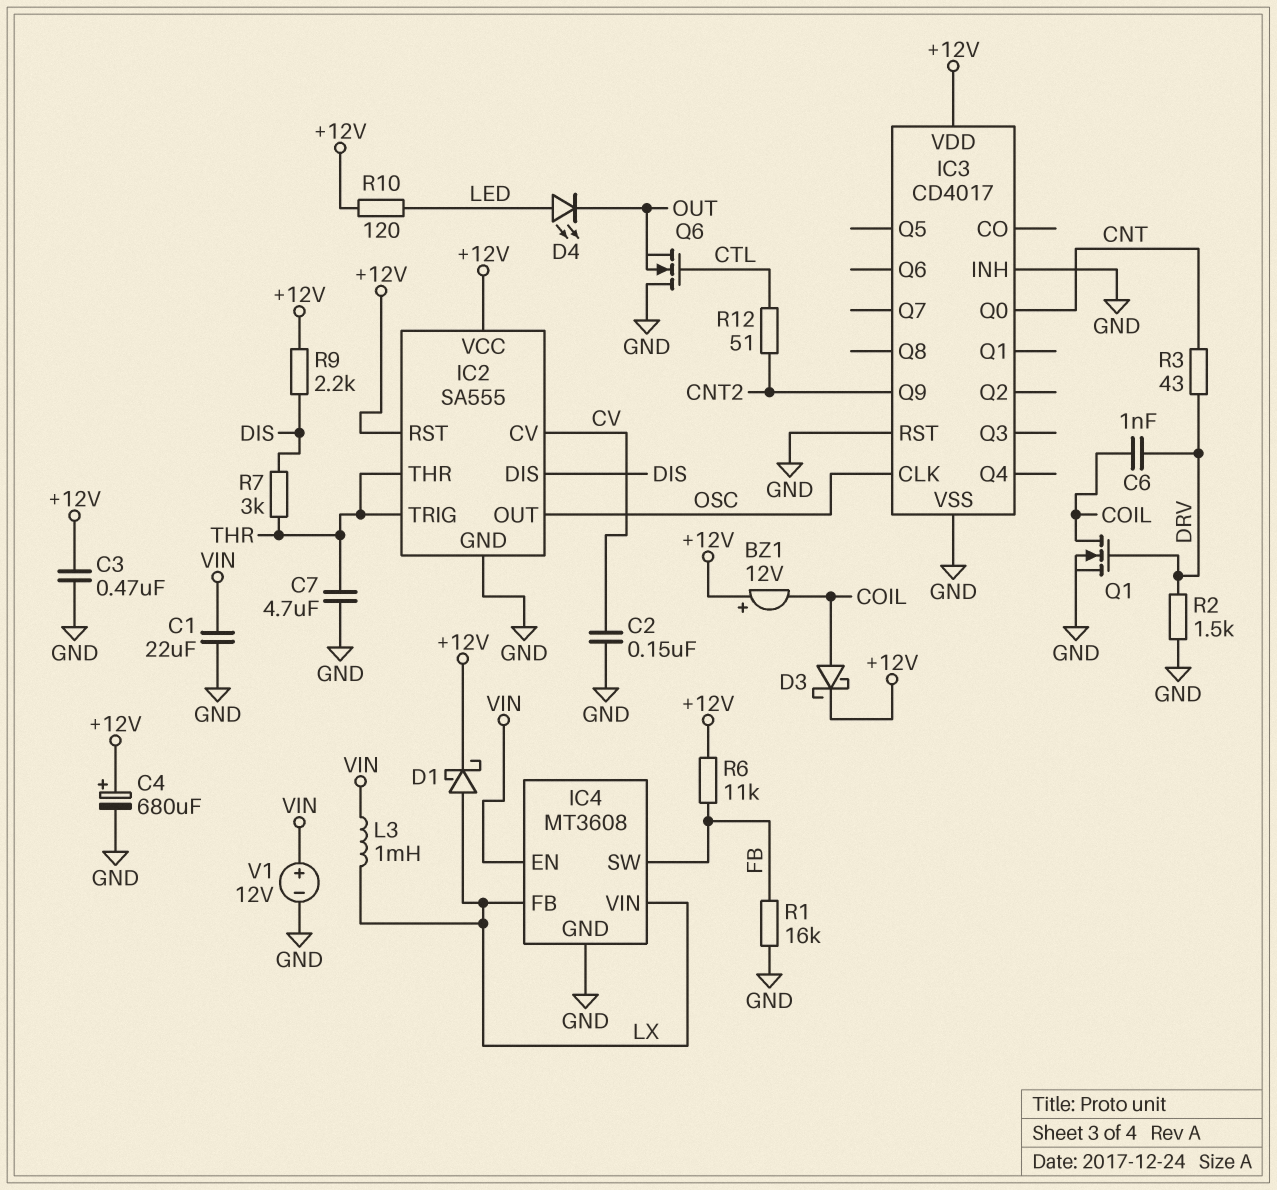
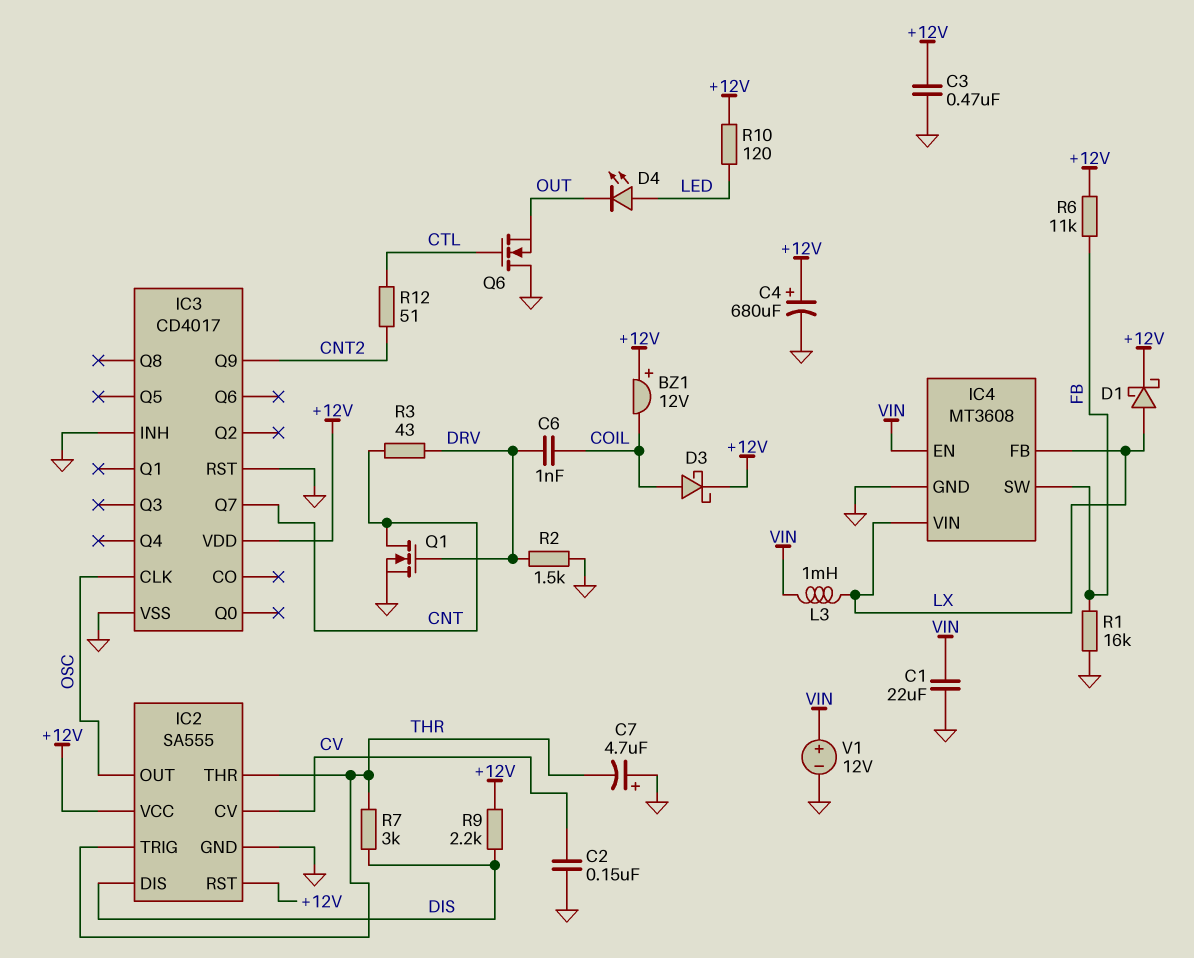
C7: 4.7uF (GND, THR) -> 4.7uF (plus GND, minus THR)
IC3 pin Q0: CNT -> none
IC3 pin Q7: none -> CNT
Q1: NMOS (G DRV, D COIL, S GND) -> NMOS (G DRV, D CNT, S GND)

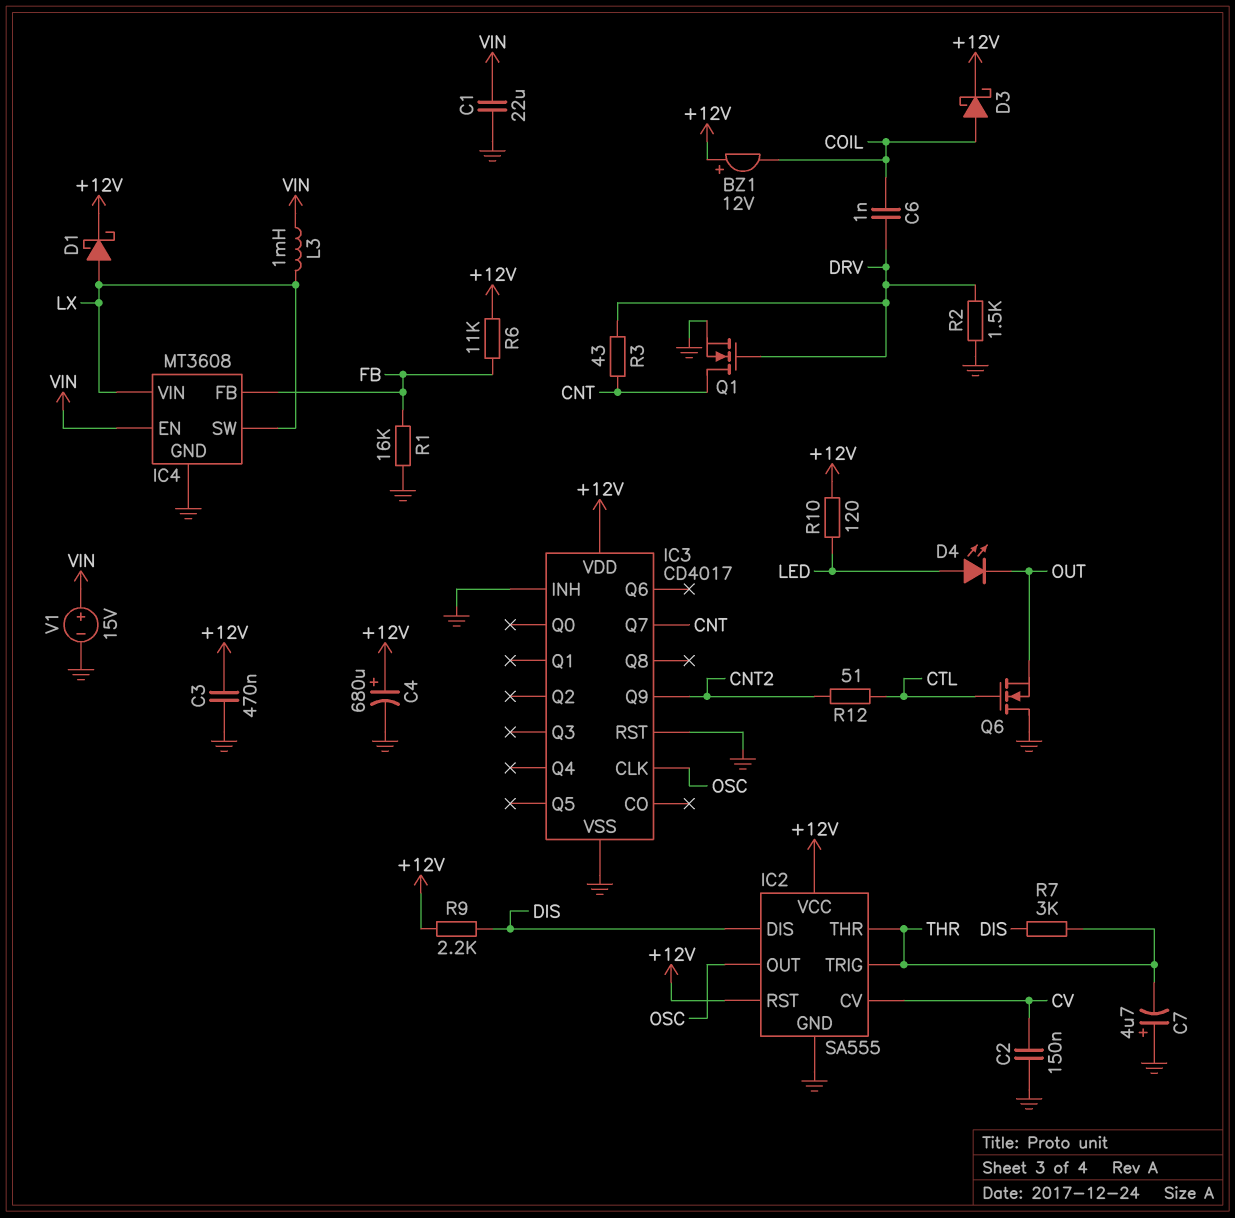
IC4 pin FB: LX -> FB
IC4 pin SW: FB -> LX
V1: 12V (plus VIN, minus GND) -> 15V (plus VIN, minus GND)

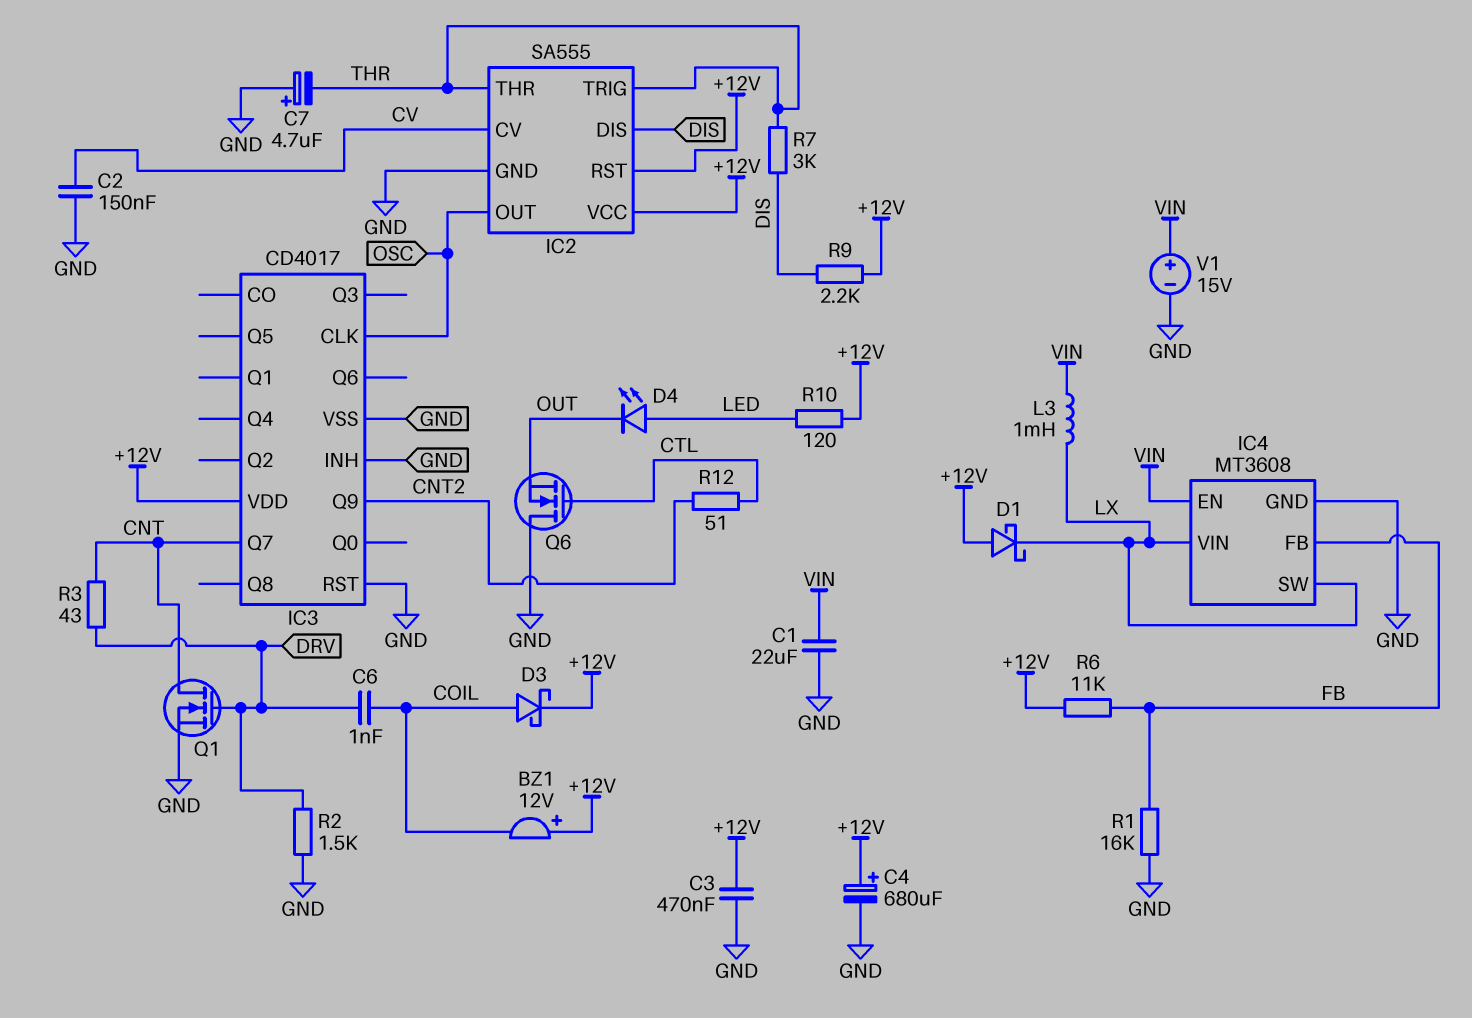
D1: schottky (A LX, K +12V) -> schottky (A +12V, K LX)

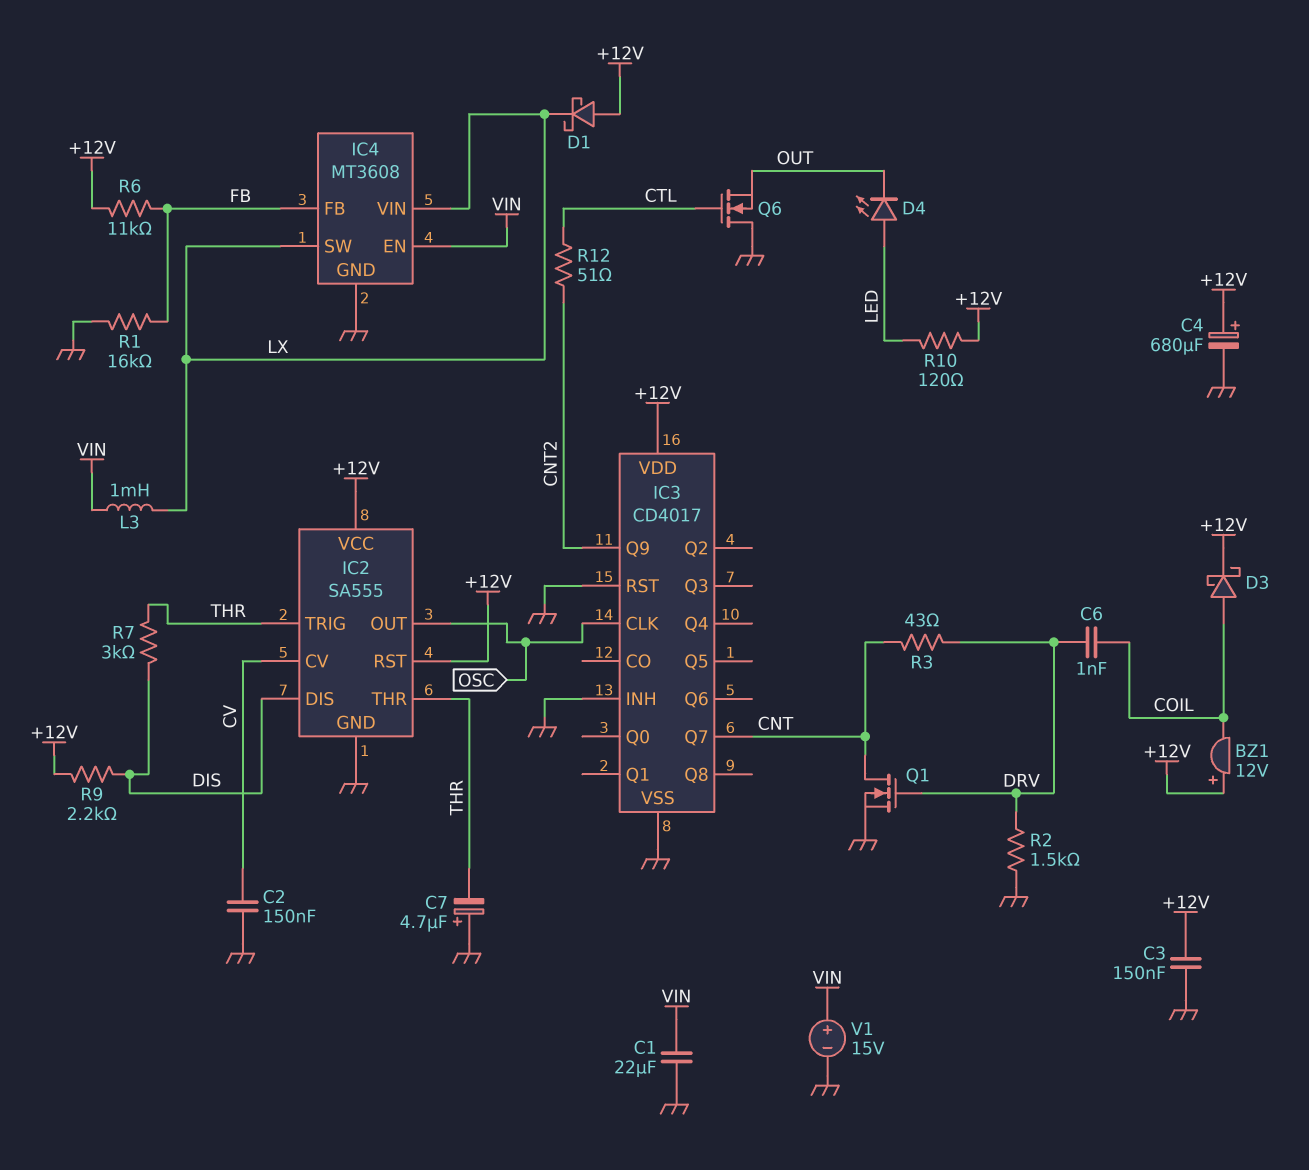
C3: 470nF (+12V, GND) -> 150nF (+12V, GND)

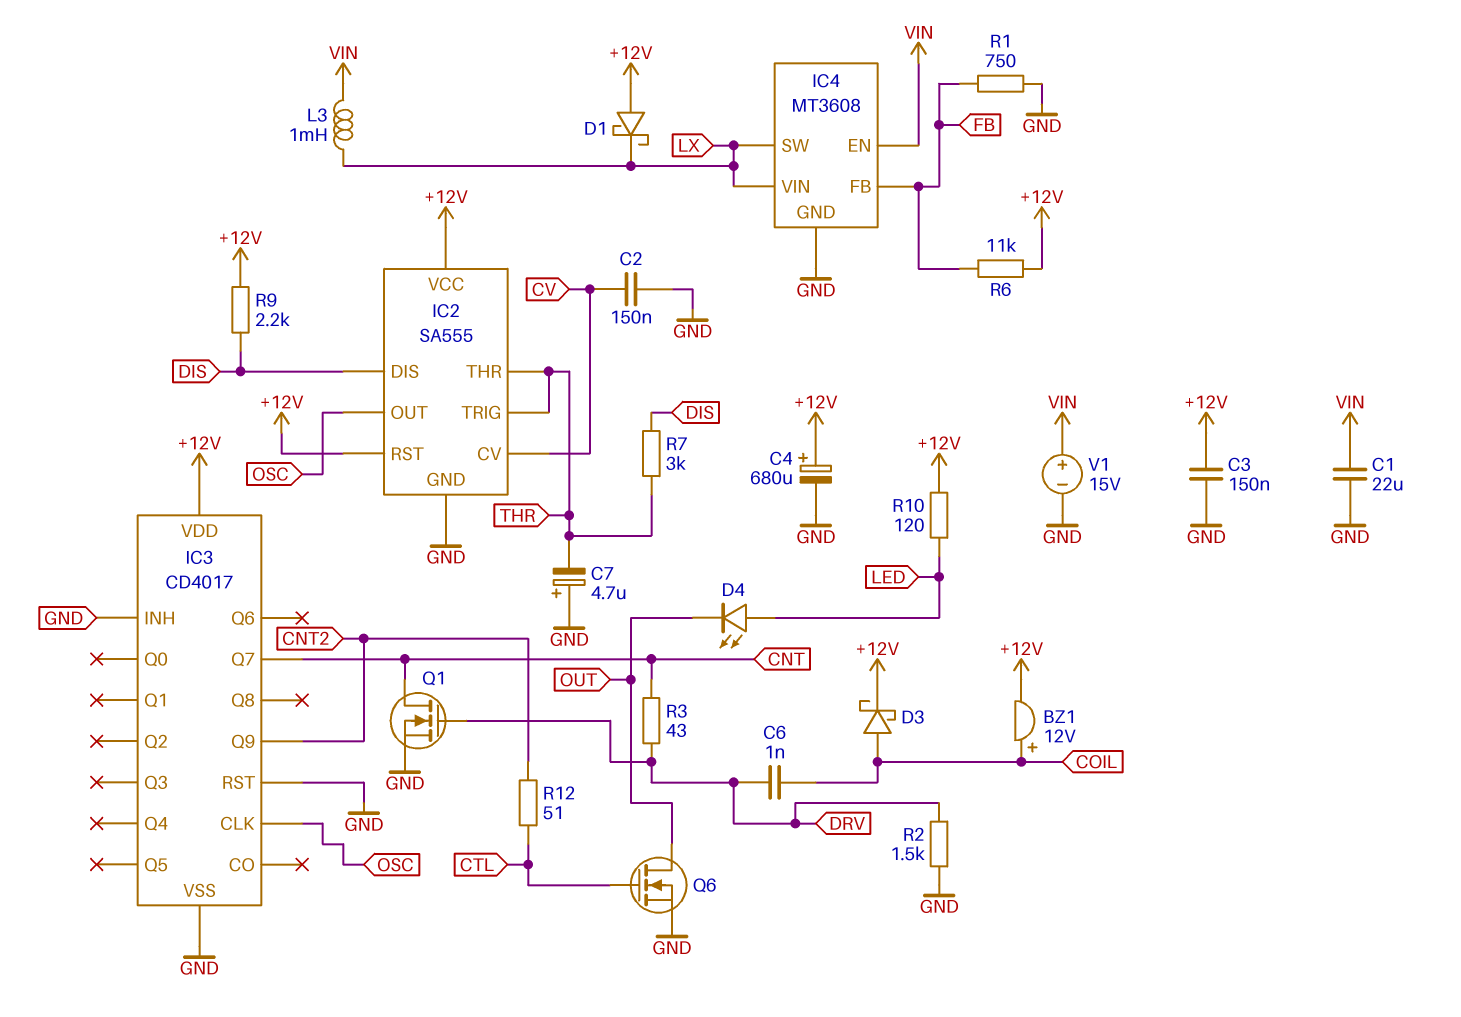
BZ1: buzzer 12V (plus +12V, minus COIL) -> buzzer 12V (plus COIL, minus +12V)
Q6: NMOS (G CTL, D GND, S OUT) -> NMOS (G CTL, D OUT, S GND)
R1: 16k (FB, GND) -> 750 (FB, GND)

